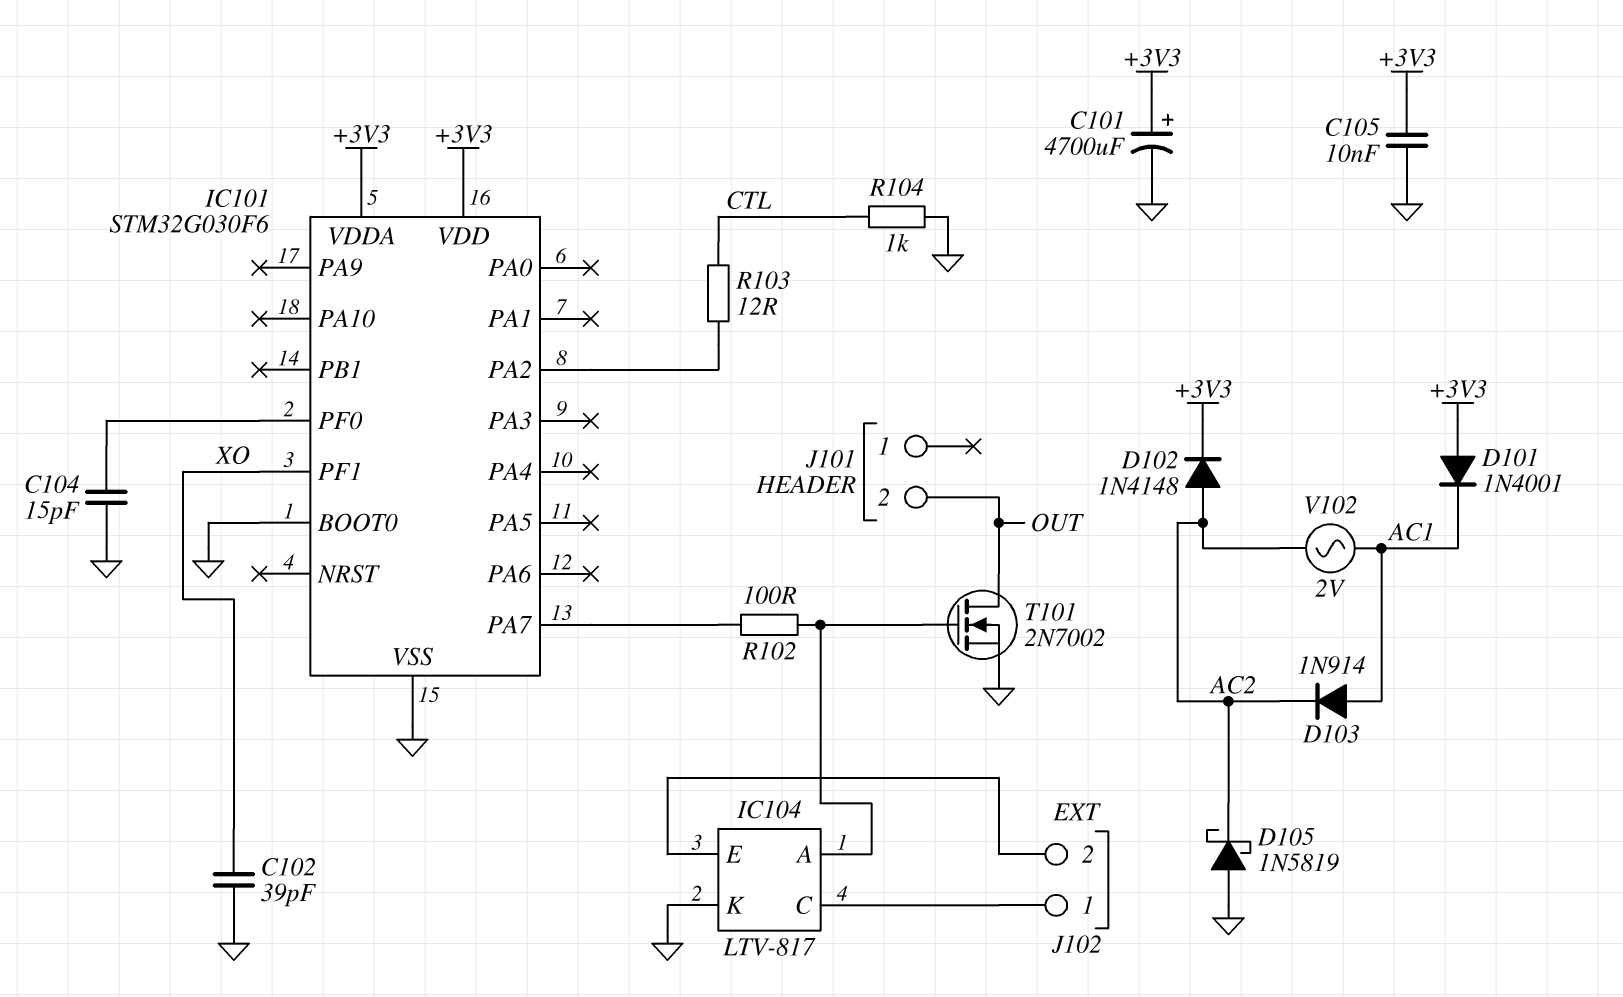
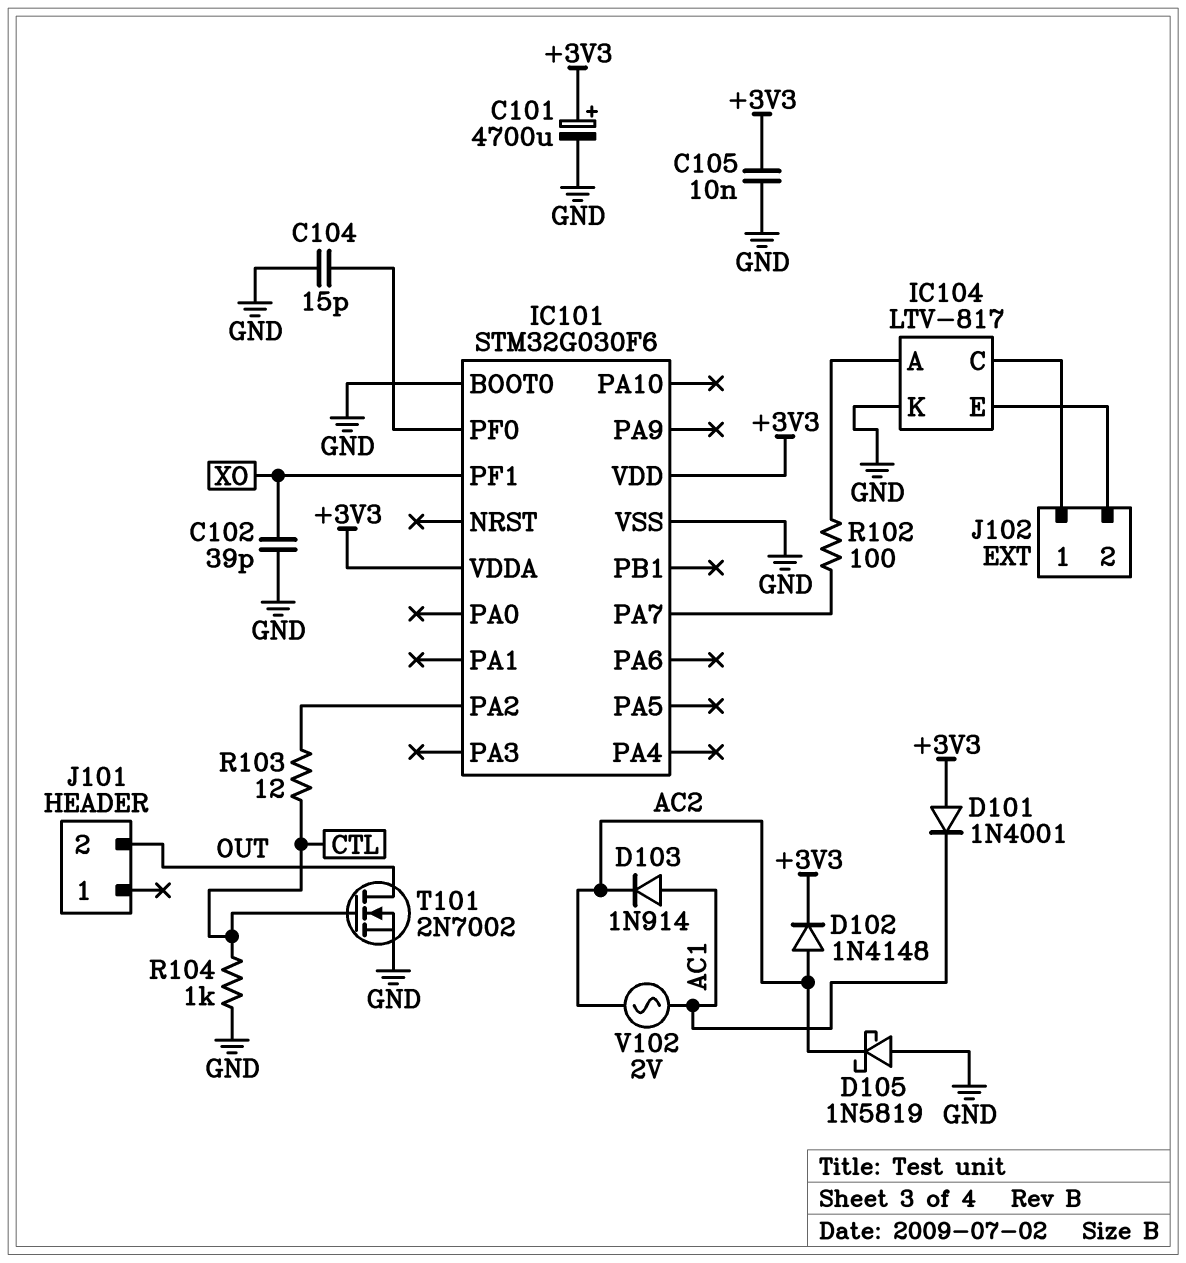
T101: NMOS 2N7002 (G IC104/A, D OUT, S GND) -> NMOS 2N7002 (G CTL, D OUT, S GND)

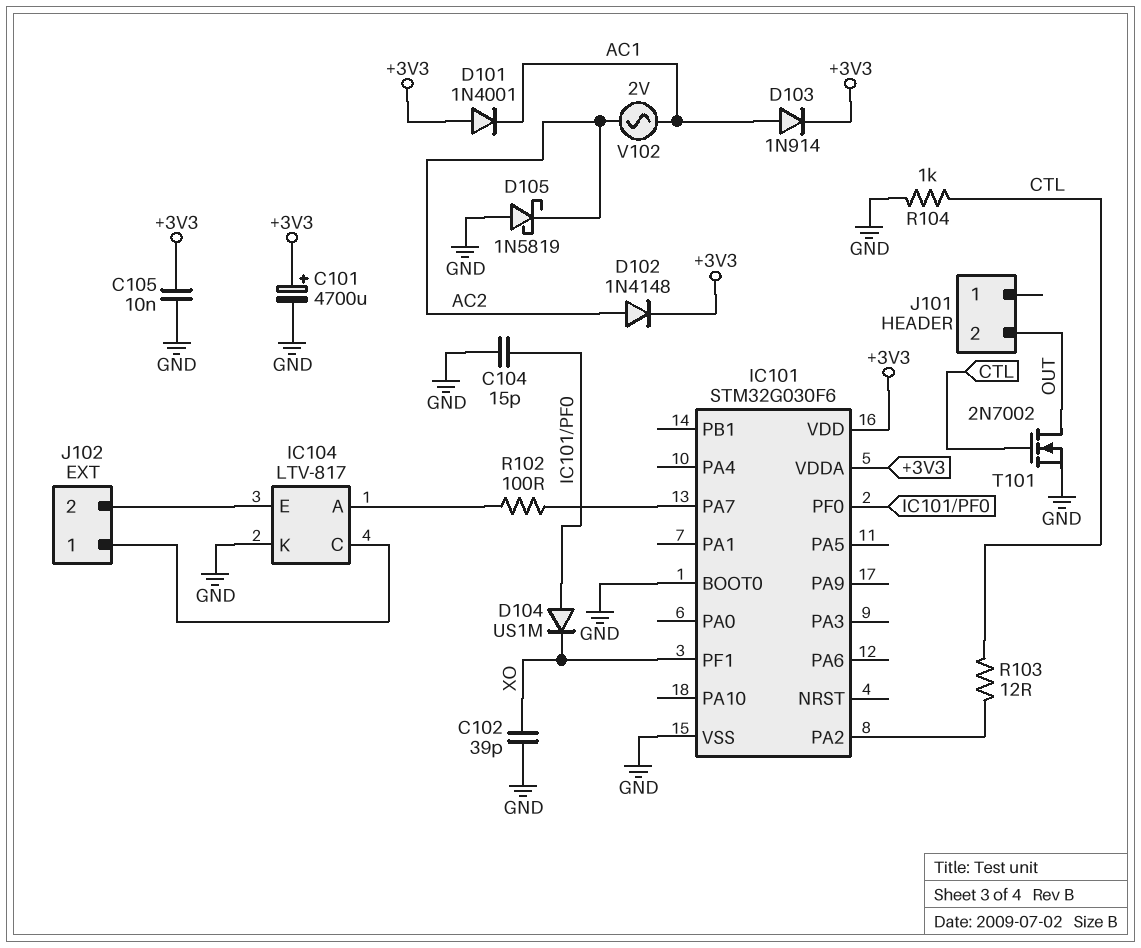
D103: diode 1N914 (A AC1, K AC2) -> diode 1N914 (A AC1, K +3V3)
D104: none -> diode US1M (A IC101/PF0, K XO)

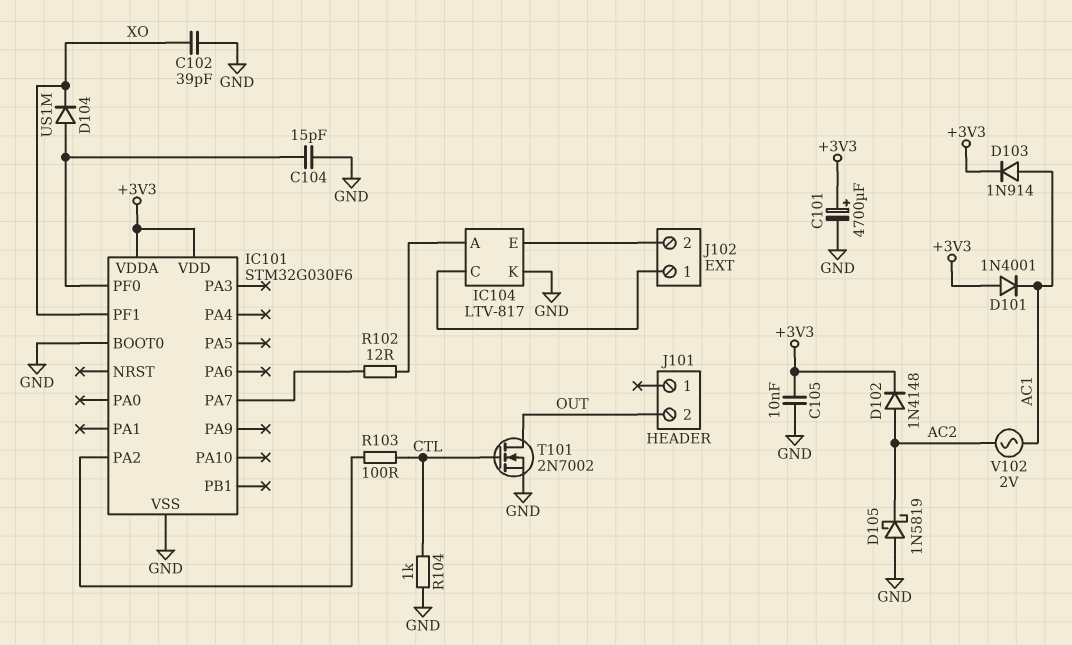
R102: 100 (IC101/PA7, IC104/A) -> 12 (IC101/PA7, IC104/A)
R103: 12 (CTL, IC101/PA2) -> 100 (CTL, IC101/PA2)

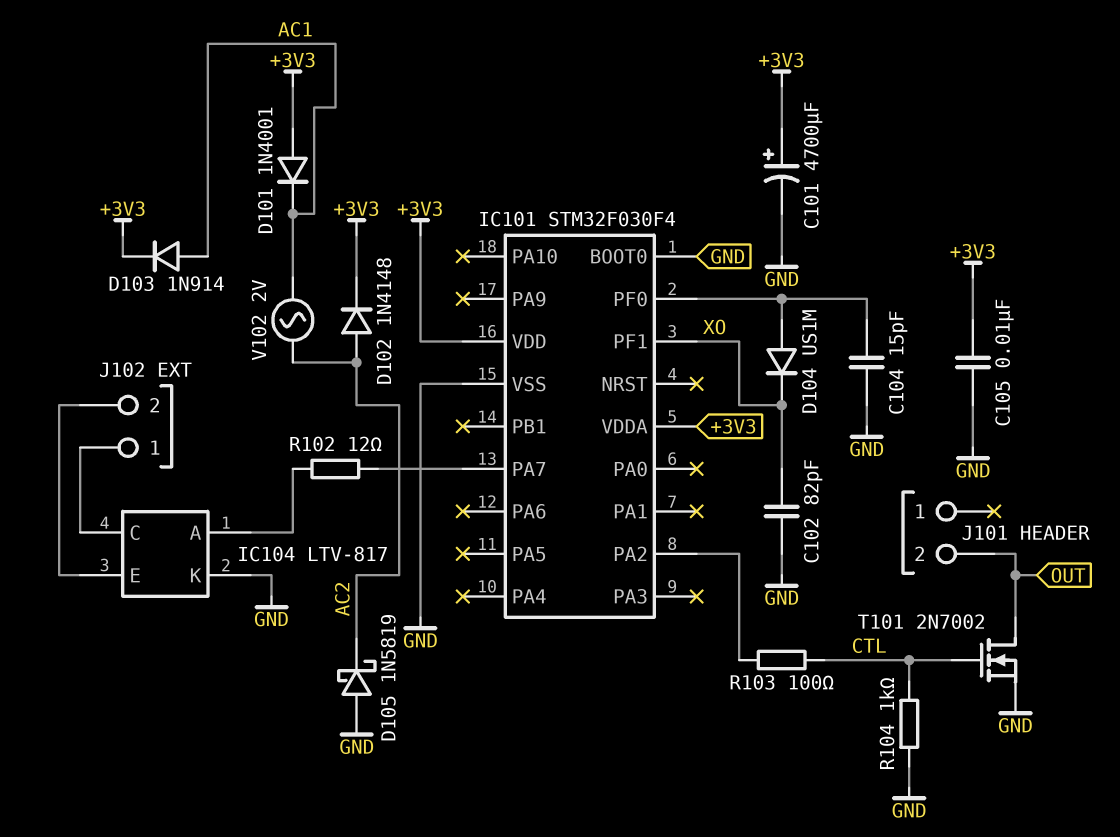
C102: 39pF (GND, XO) -> 82pF (GND, XO)
IC101: STM32G030F6 -> STM32F030F4

